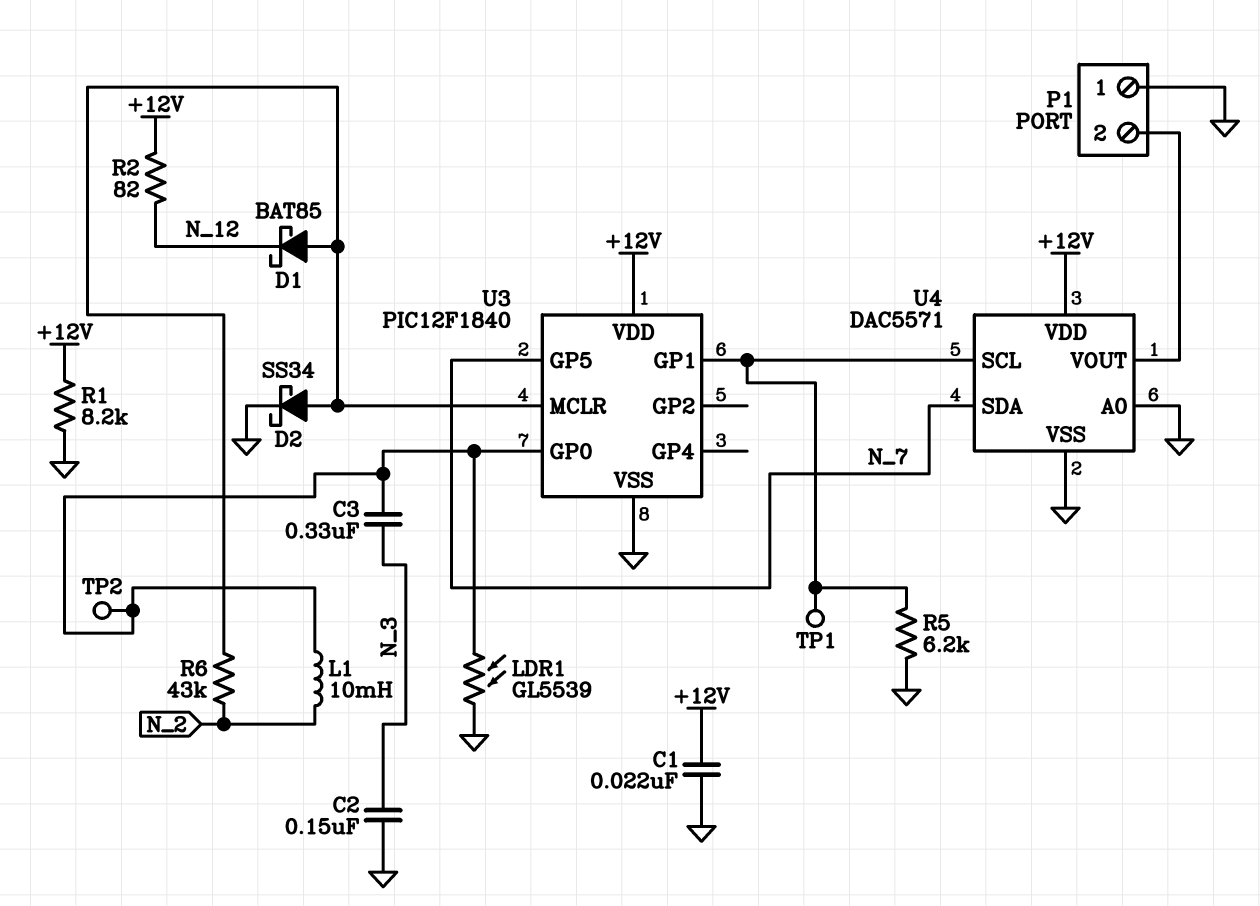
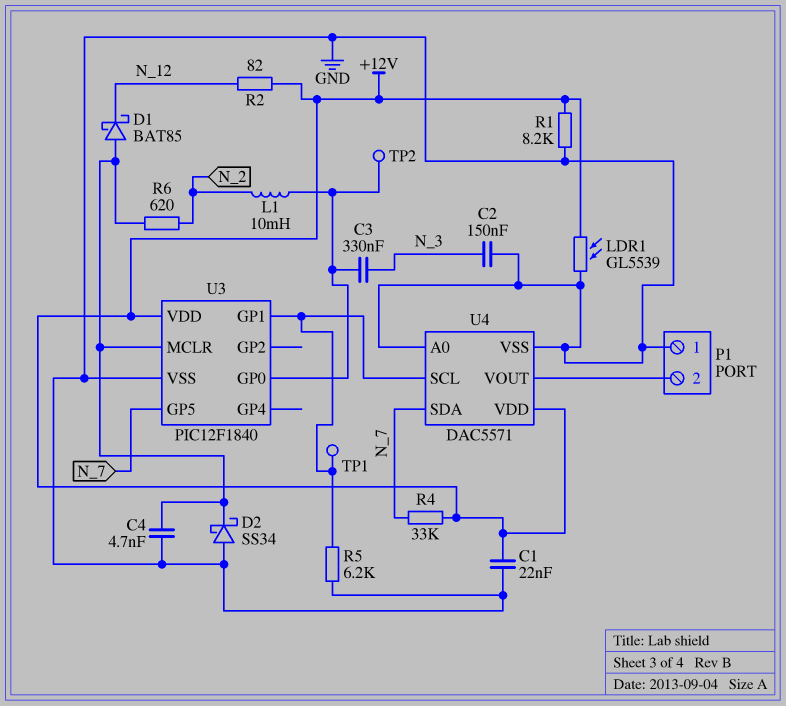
C4: none -> 4.7nF (GND, U3/MCLR)
D2: schottky SS34 (A U3/MCLR, K GND) -> schottky SS34 (A GND, K U3/MCLR)
LDR1: GL5539 (GND, U3/GP0) -> GL5539 (+12V, GND)
R4: none -> 33k (+12V, N_7)
R6: 43k (N_2, U3/MCLR) -> 620 (N_2, U3/MCLR)

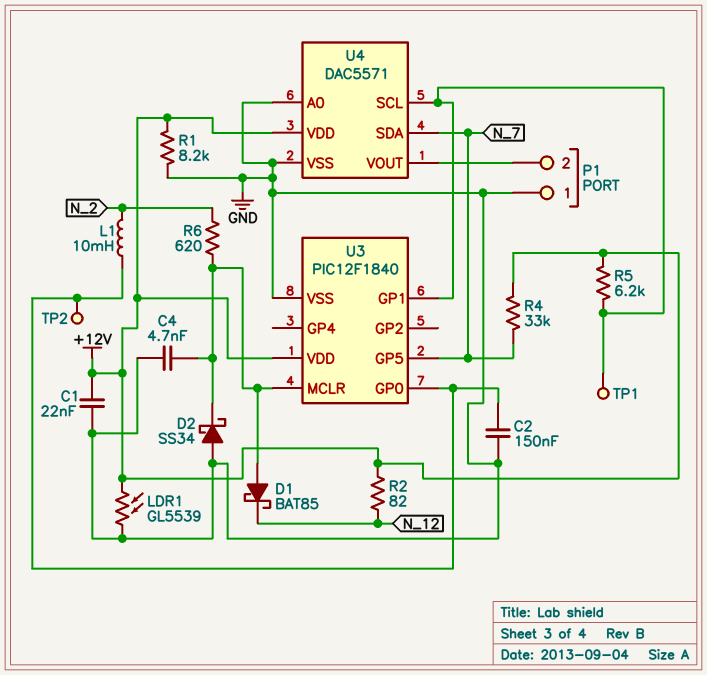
C2: 150nF (GND, N_3) -> 150nF (GND, U3/GP0)
C3: 330nF (N_3, U3/GP0) -> none
R5: 6.2k (GND, U3/GP1) -> 6.2k (+12V, U3/GP1)

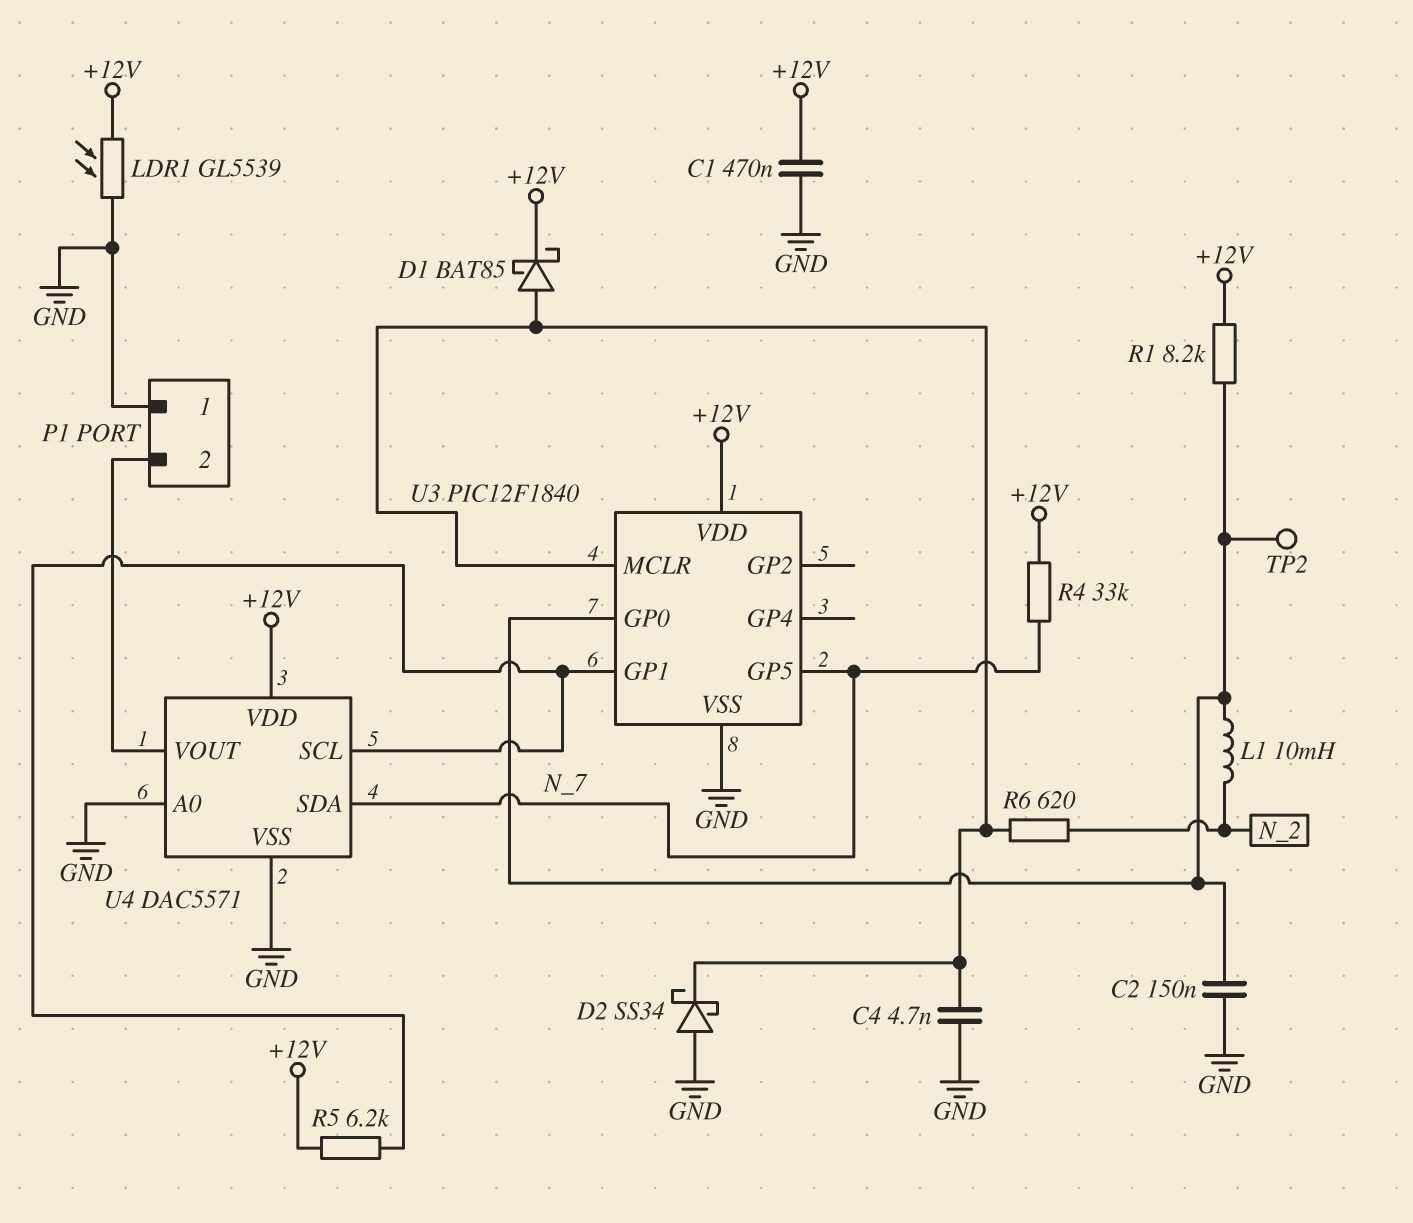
C1: 22nF (+12V, GND) -> 470nF (+12V, GND)
D1: schottky BAT85 (A U3/MCLR, K N_12) -> schottky BAT85 (A U3/MCLR, K +12V)
R1: 8.2k (+12V, GND) -> 8.2k (+12V, U3/GP0)
R2: 82 (+12V, N_12) -> none
TP1: test point (U3/GP1) -> none

